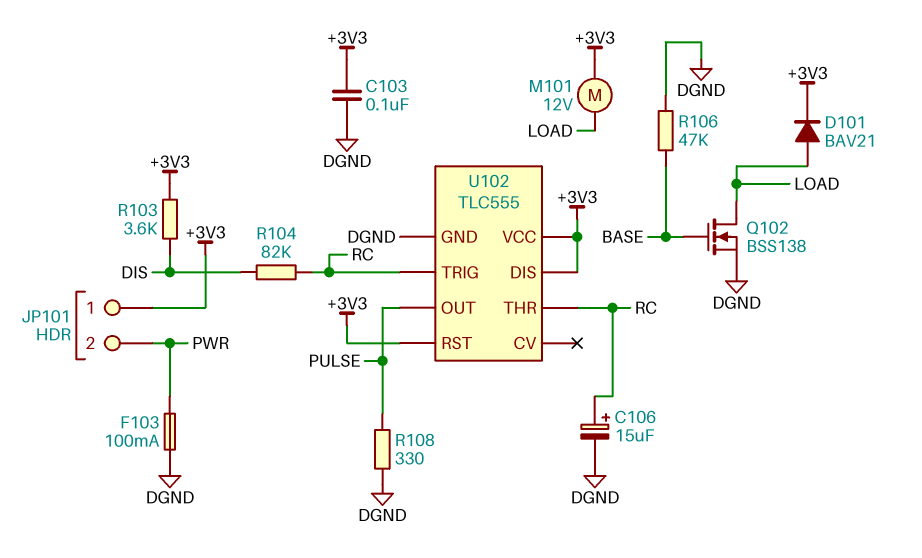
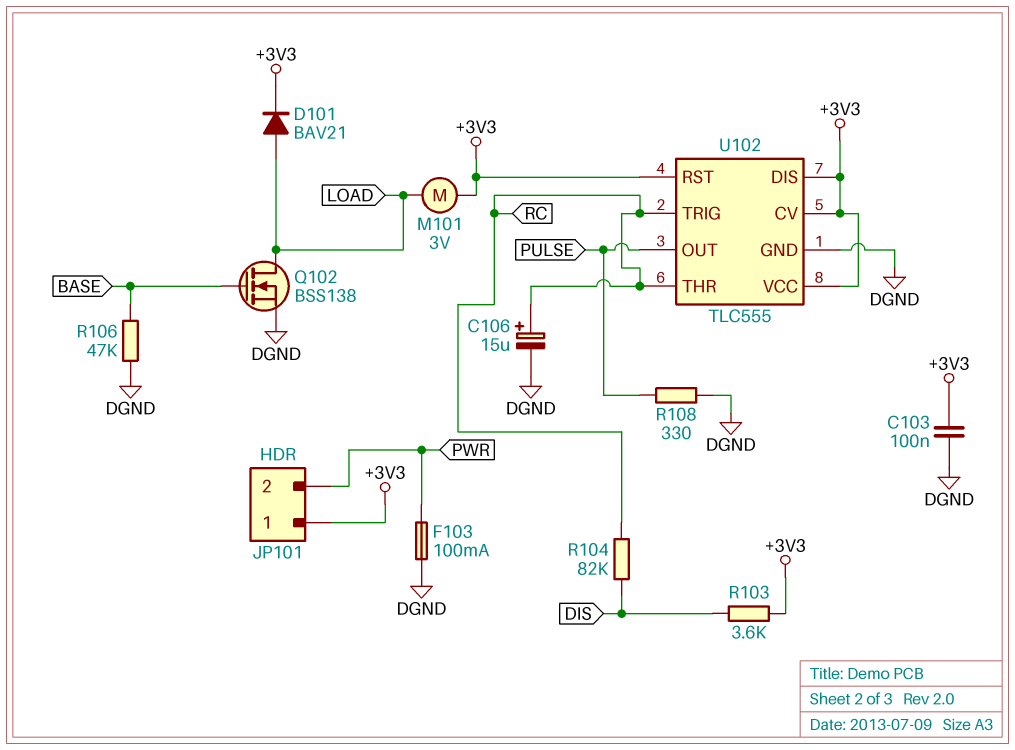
M101: motor 12V (+3V3, LOAD) -> motor 3V (+3V3, LOAD)
U102 pin CV: none -> +3V3

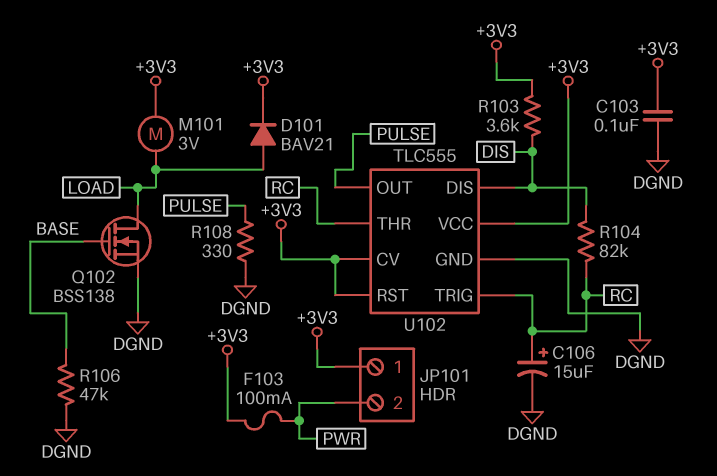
F103: 100mA (DGND, PWR) -> 100mA (+3V3, PWR)
U102 pin DIS: +3V3 -> DIS

